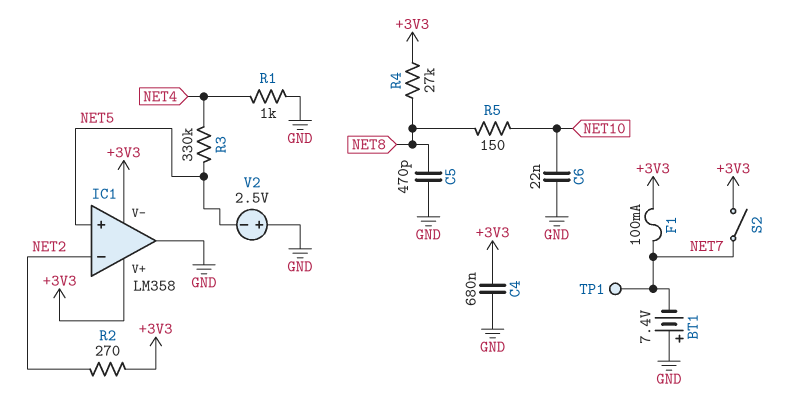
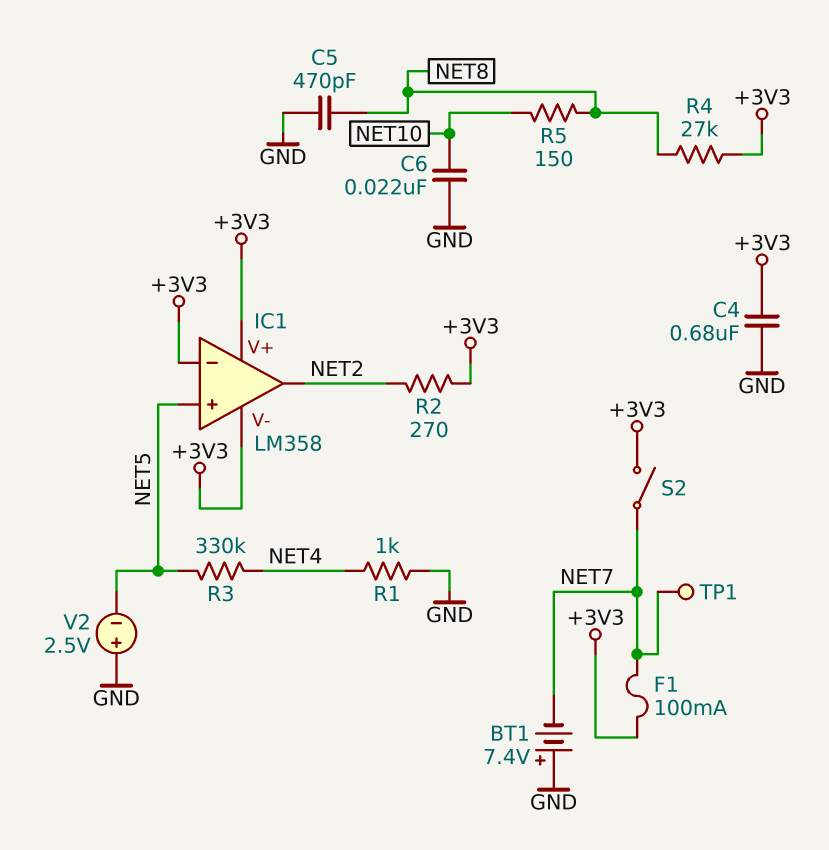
IC1 pin in-: NET2 -> +3V3
IC1 pin out: GND -> NET2

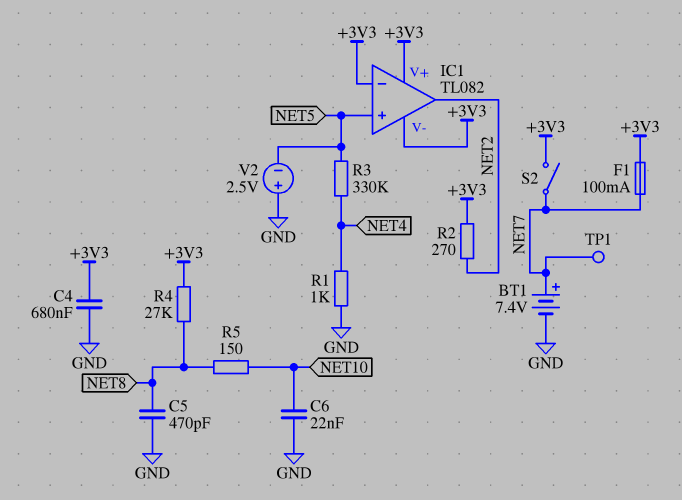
BT1: 7.4V (plus GND, minus NET7) -> 7.4V (plus NET7, minus GND)
IC1: LM358 -> TL082

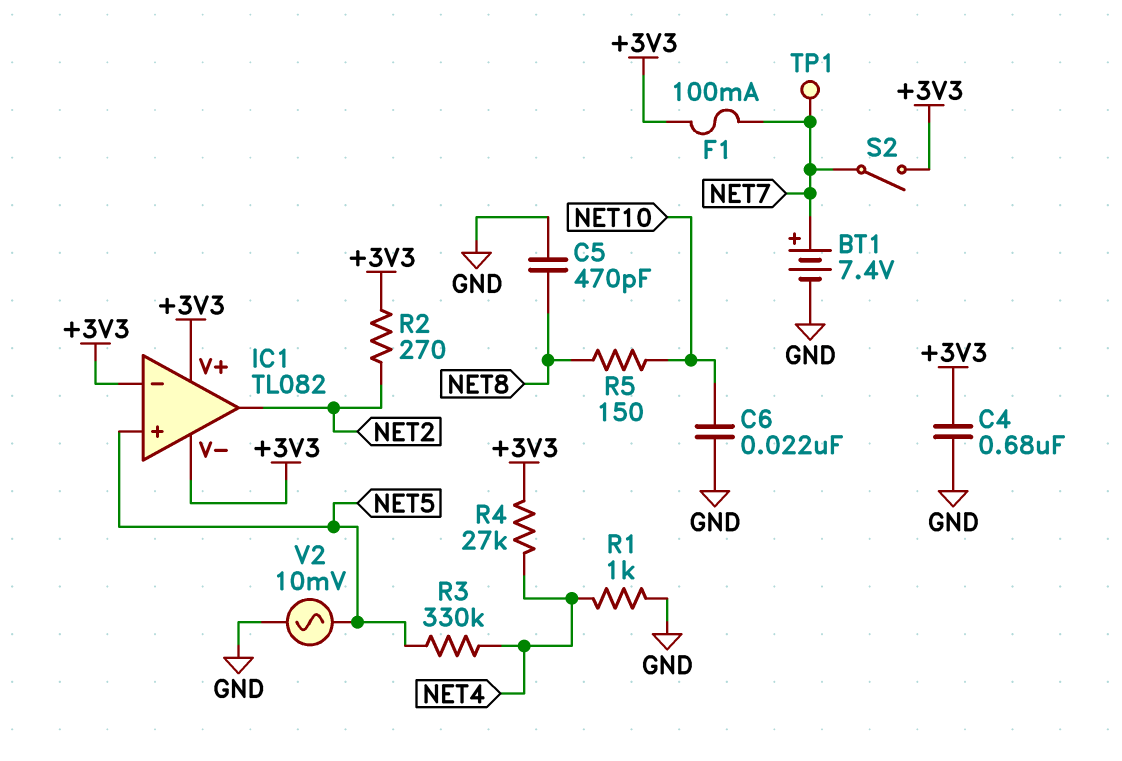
R4: 27k (+3V3, NET8) -> 27k (+3V3, NET4)
V2: 2.5V (plus GND, minus NET5) -> AC 10mV (GND, NET5)

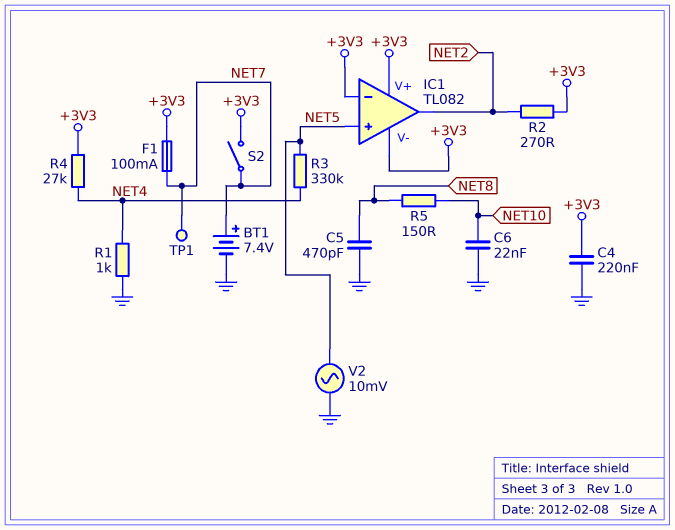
C4: 680nF (+3V3, GND) -> 220nF (+3V3, GND)

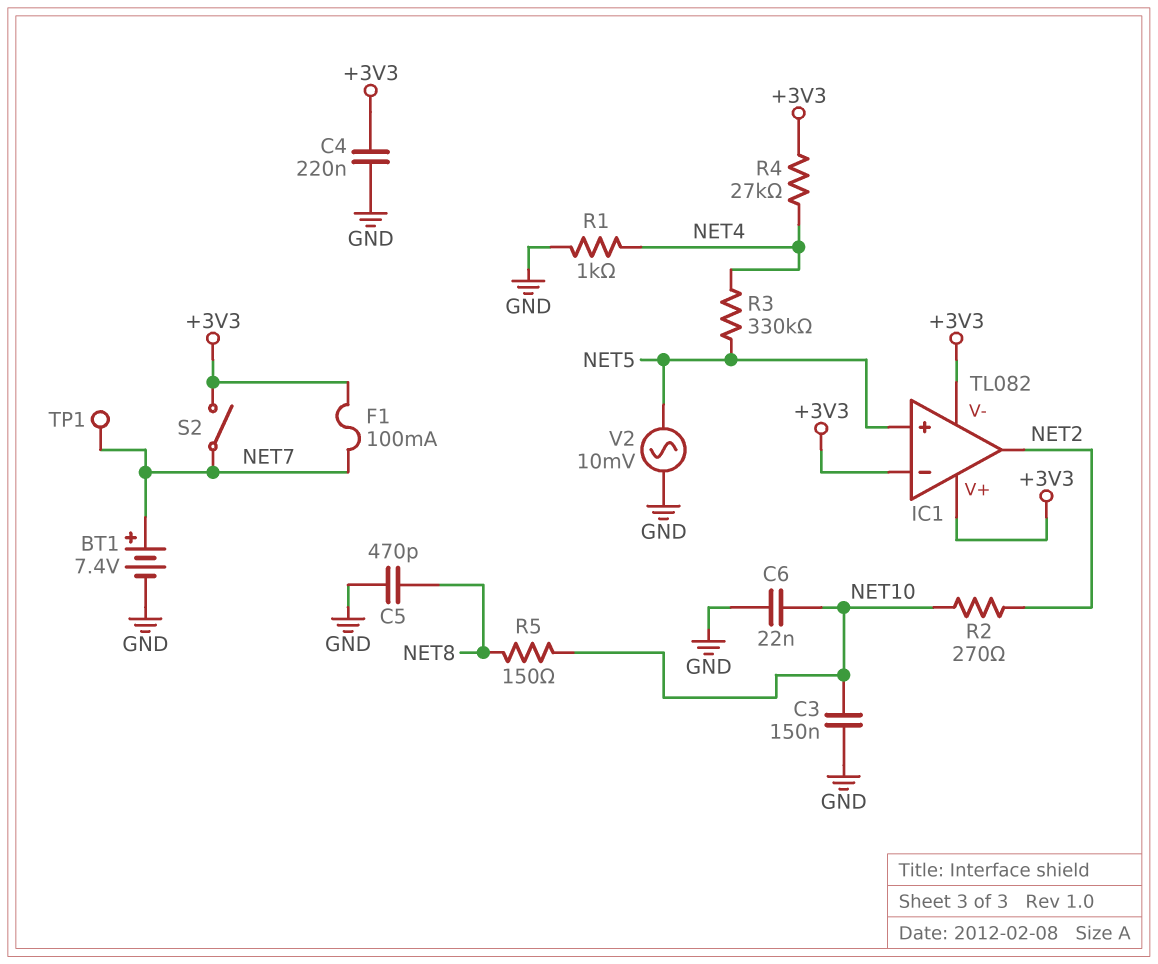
C3: none -> 150nF (GND, NET10)
R2: 270 (+3V3, NET2) -> 270 (NET2, NET10)

